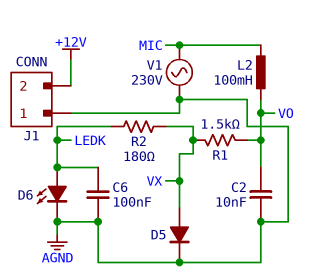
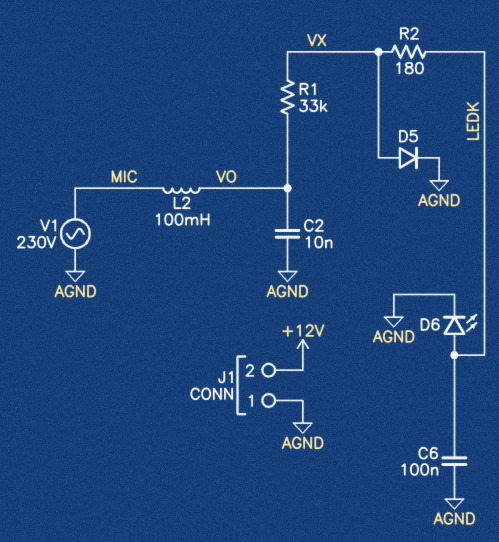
R1: 1.5k (VO, VX) -> 33k (VO, VX)

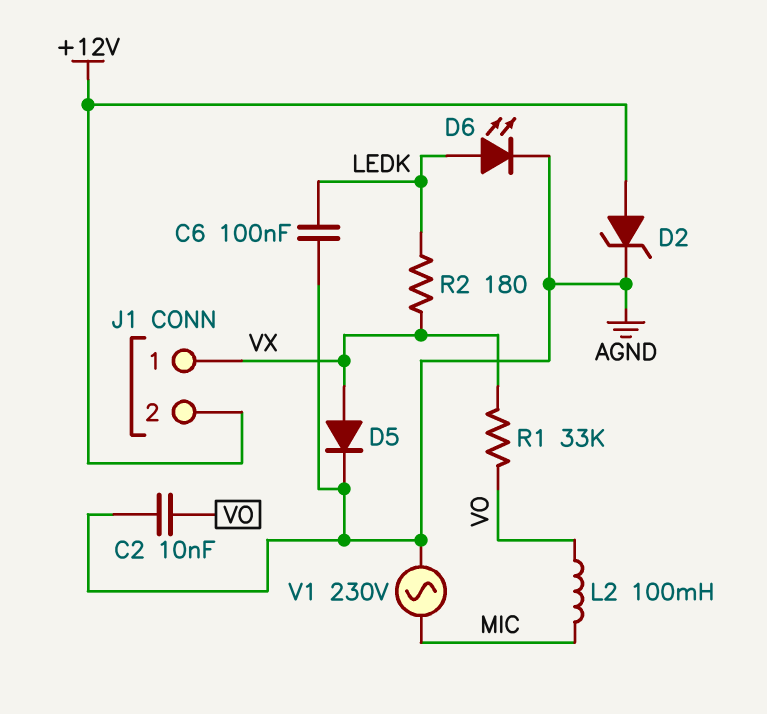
D2: none -> zener (A +12V, K AGND)
J1 pin 1: AGND -> VX

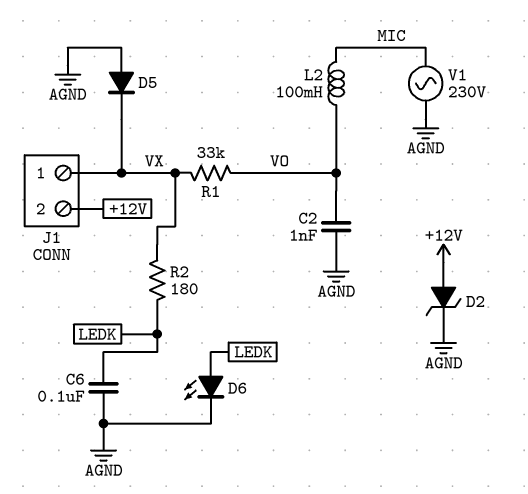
C2: 10nF (AGND, VO) -> 1nF (AGND, VO)
D5: diode (A VX, K AGND) -> diode (A AGND, K VX)

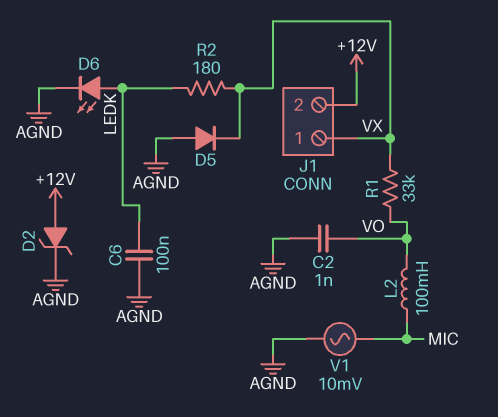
V1: AC 230V (AGND, MIC) -> AC 10mV (AGND, MIC)

